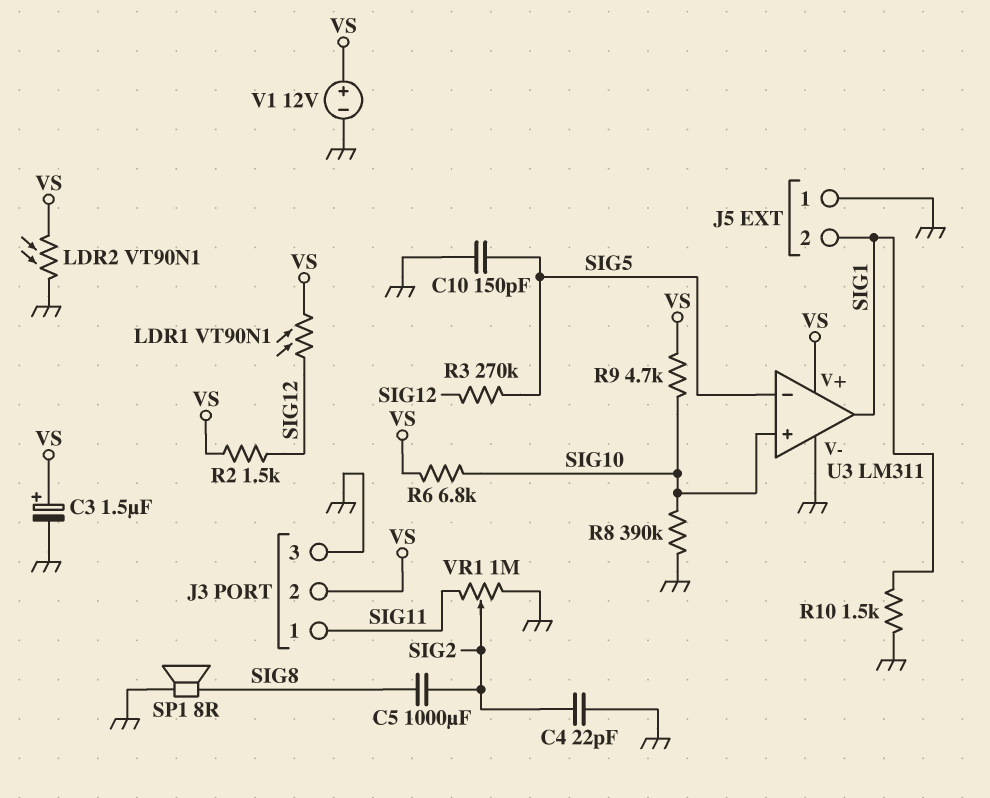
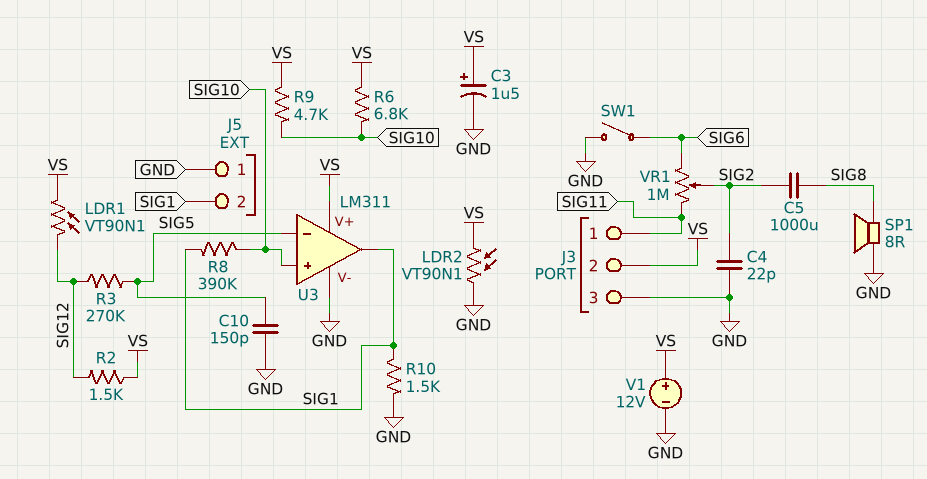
R8: 390k (GND, SIG10) -> 390k (SIG1, SIG10)
SW1: none -> switch (GND, SIG6)
VR1: 1M (GND, SIG11, wiper SIG2) -> 1M (SIG6, SIG11, wiper SIG2)

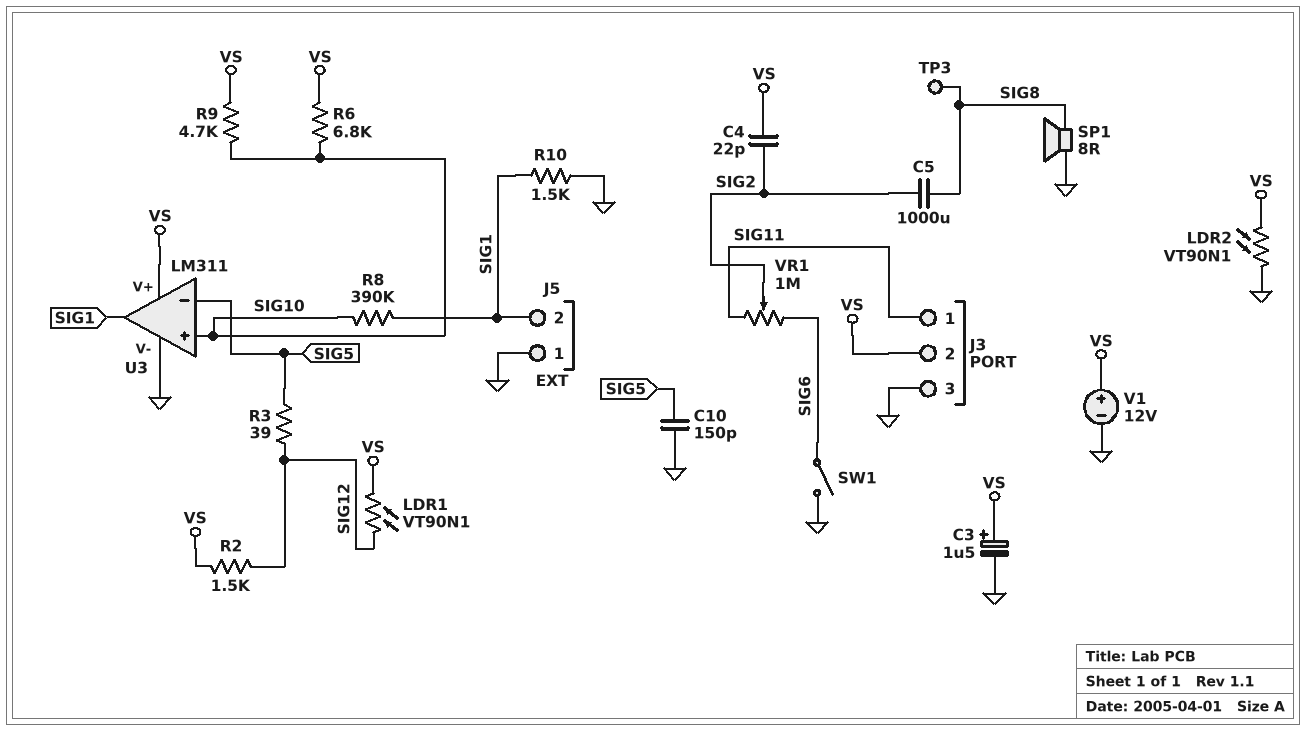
C4: 22pF (GND, SIG2) -> 22pF (SIG2, VS)
R3: 270k (SIG5, SIG12) -> 39 (SIG5, SIG12)
TP3: none -> test point (SIG8)

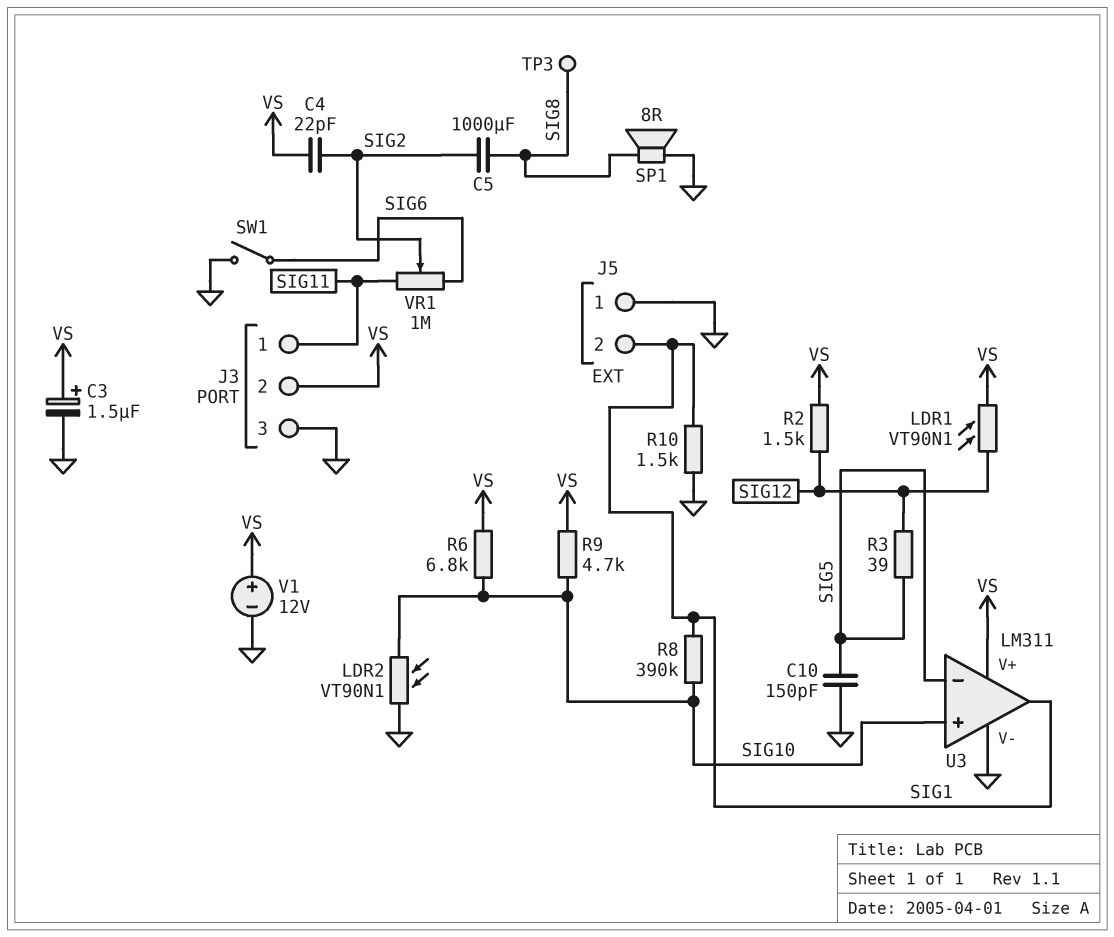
LDR2: VT90N1 (GND, VS) -> VT90N1 (GND, SIG10)

